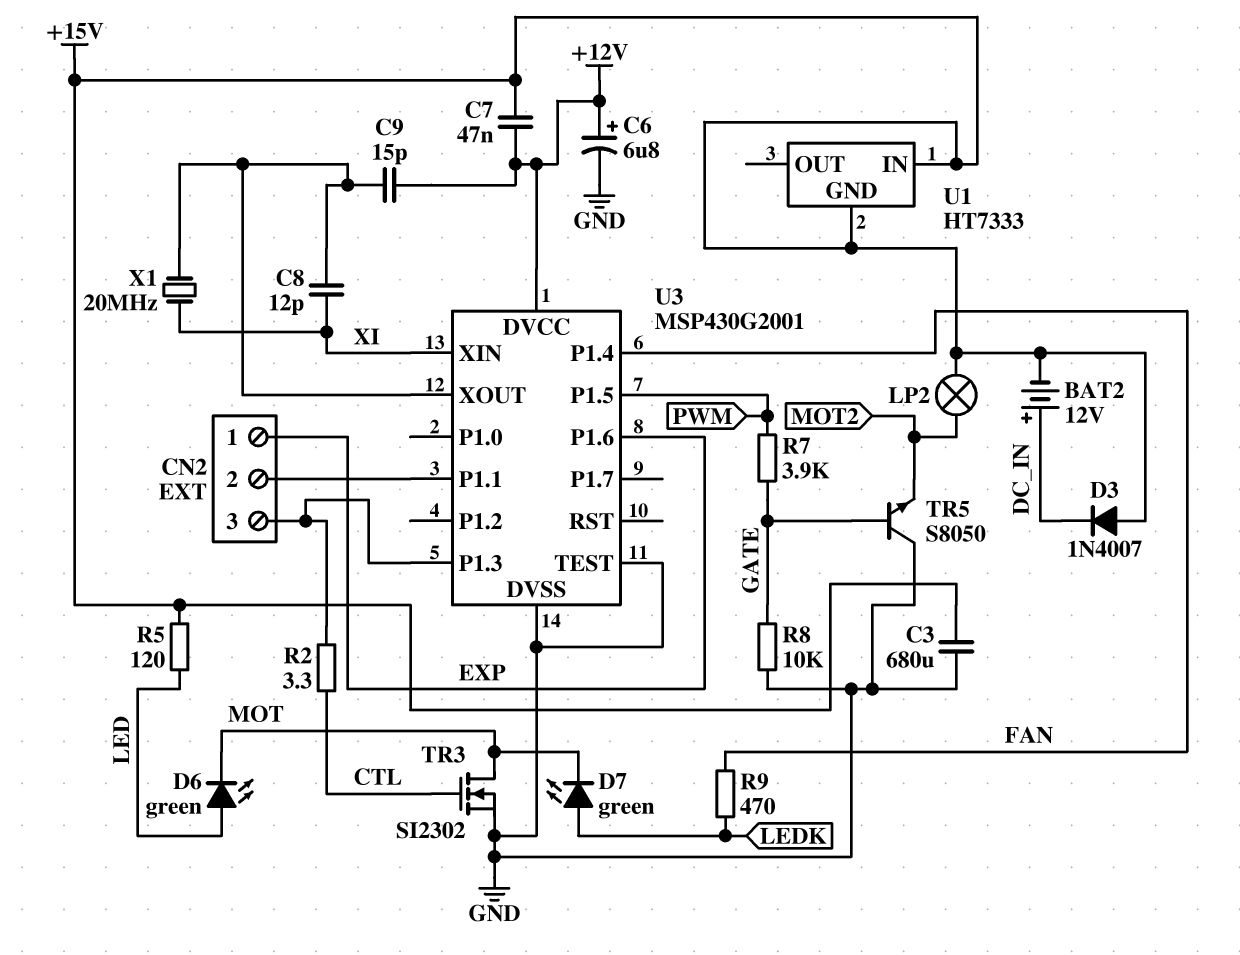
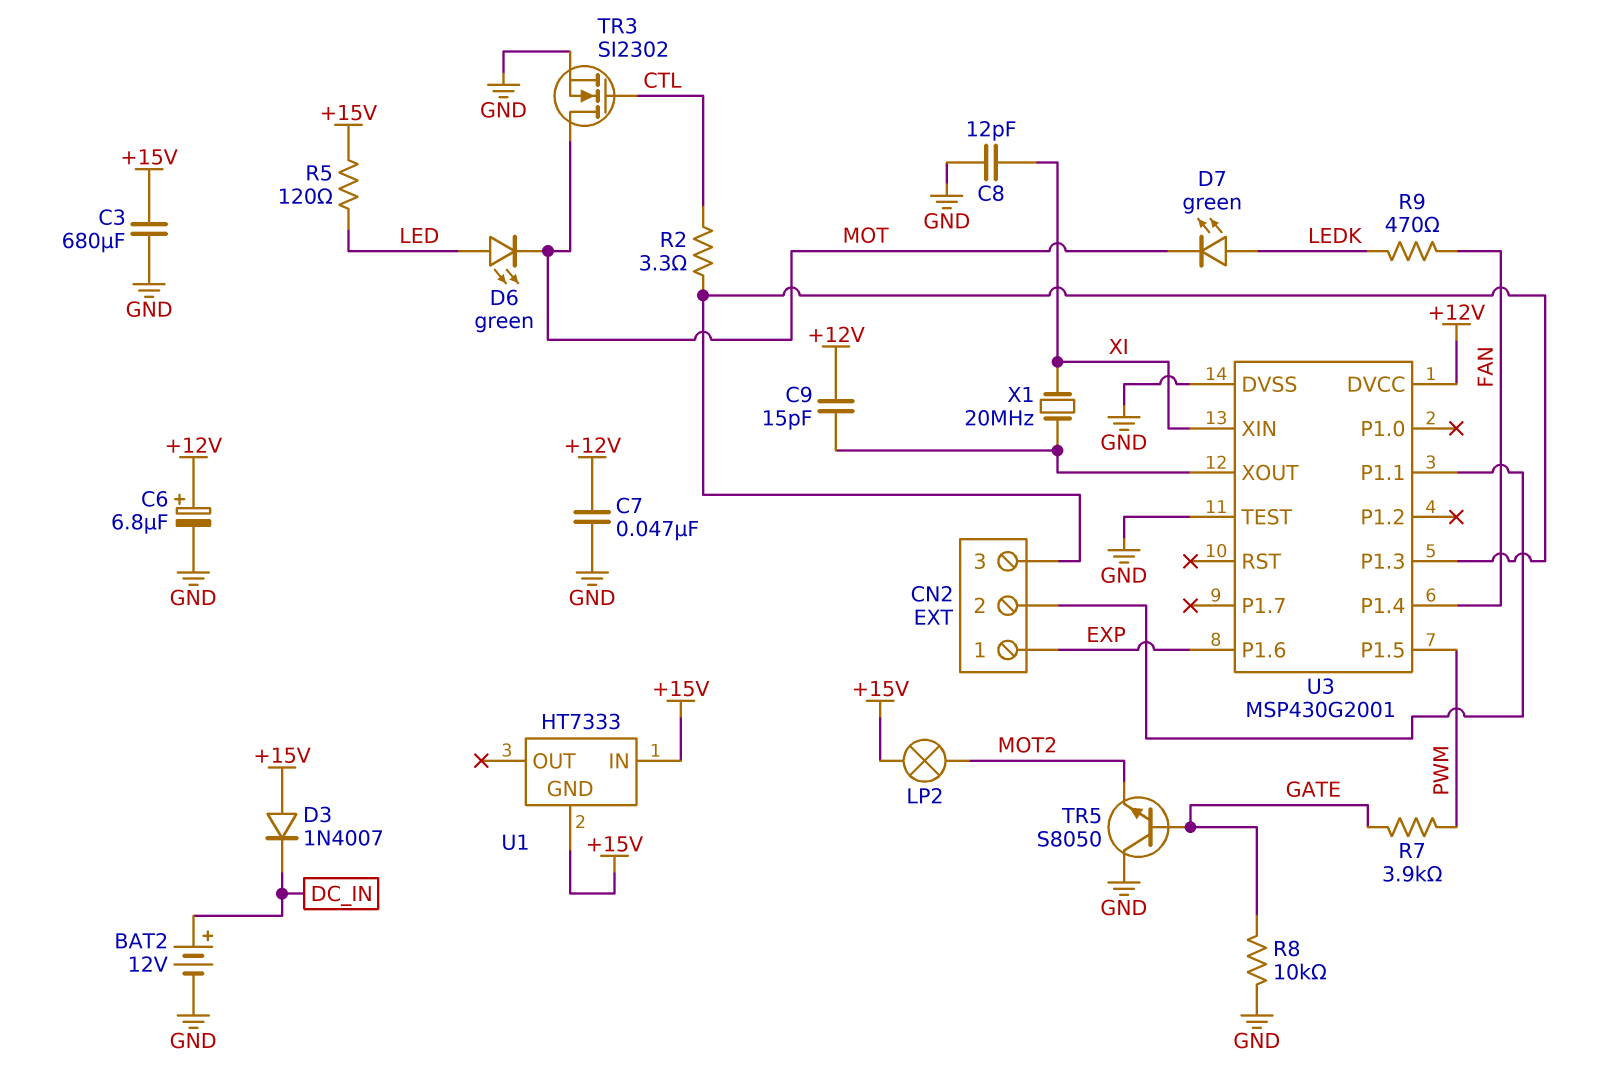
BAT2: 12V (plus DC_IN, minus +15V) -> 12V (plus DC_IN, minus GND)
C7: 47nF (+12V, +15V) -> 47nF (+12V, GND)
C8: 12pF (U3/XOUT, XI) -> 12pF (GND, XI)

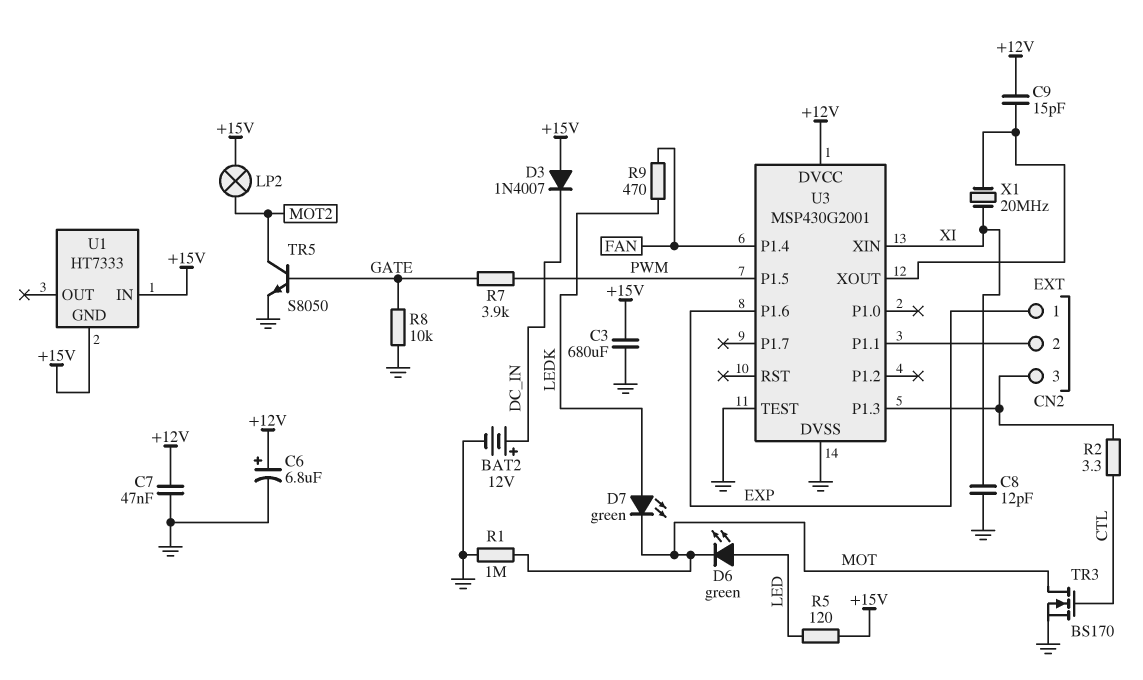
R1: none -> 1M (GND, MOT)
TR3: NMOS SI2302 (G CTL, D MOT, S GND) -> NMOS BS170 (G CTL, D MOT, S GND)
TR5: NPN S8050 (B GATE, C GND, E MOT2) -> NPN S8050 (B GATE, C MOT2, E GND)

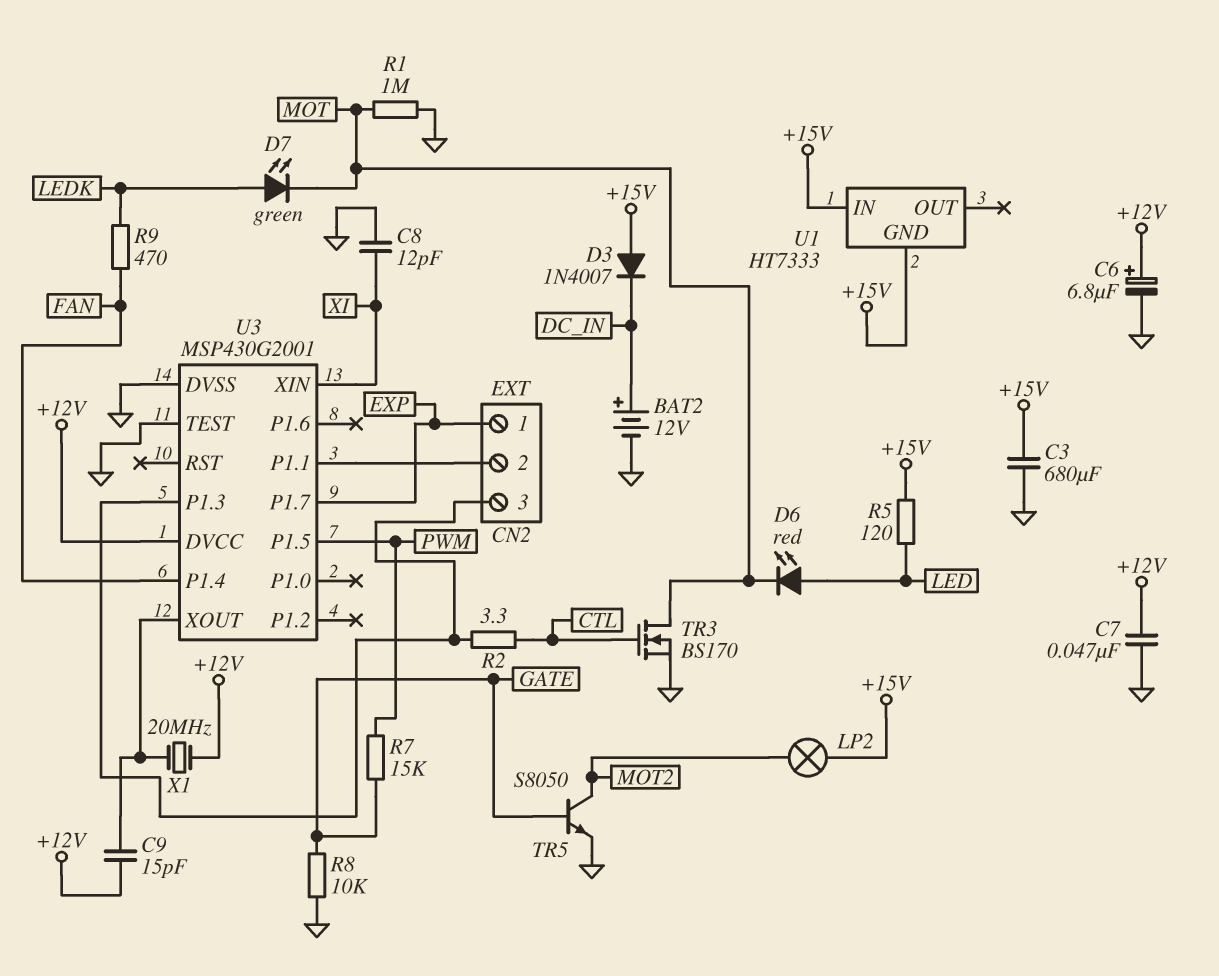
D6: LED green (A LED, K MOT) -> LED red (A LED, K MOT)
R7: 3.9k (GATE, PWM) -> 15k (GATE, PWM)
U3 pin P1.6: EXP -> none
U3 pin P1.7: none -> EXP
X1: 20MHz (U3/XOUT, XI) -> 20MHz (+12V, U3/XOUT)

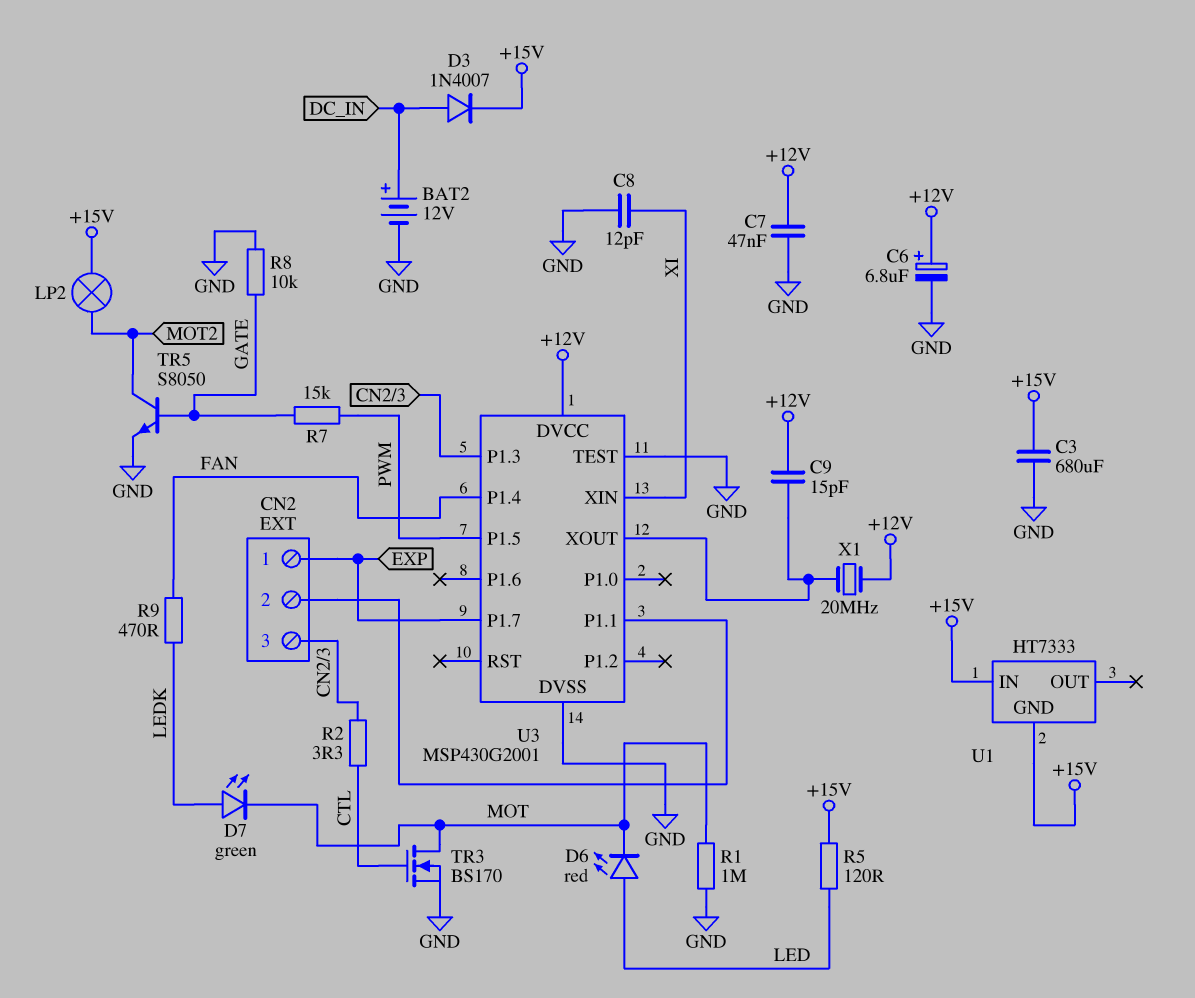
D3: diode 1N4007 (A +15V, K DC_IN) -> diode 1N4007 (A DC_IN, K +15V)

